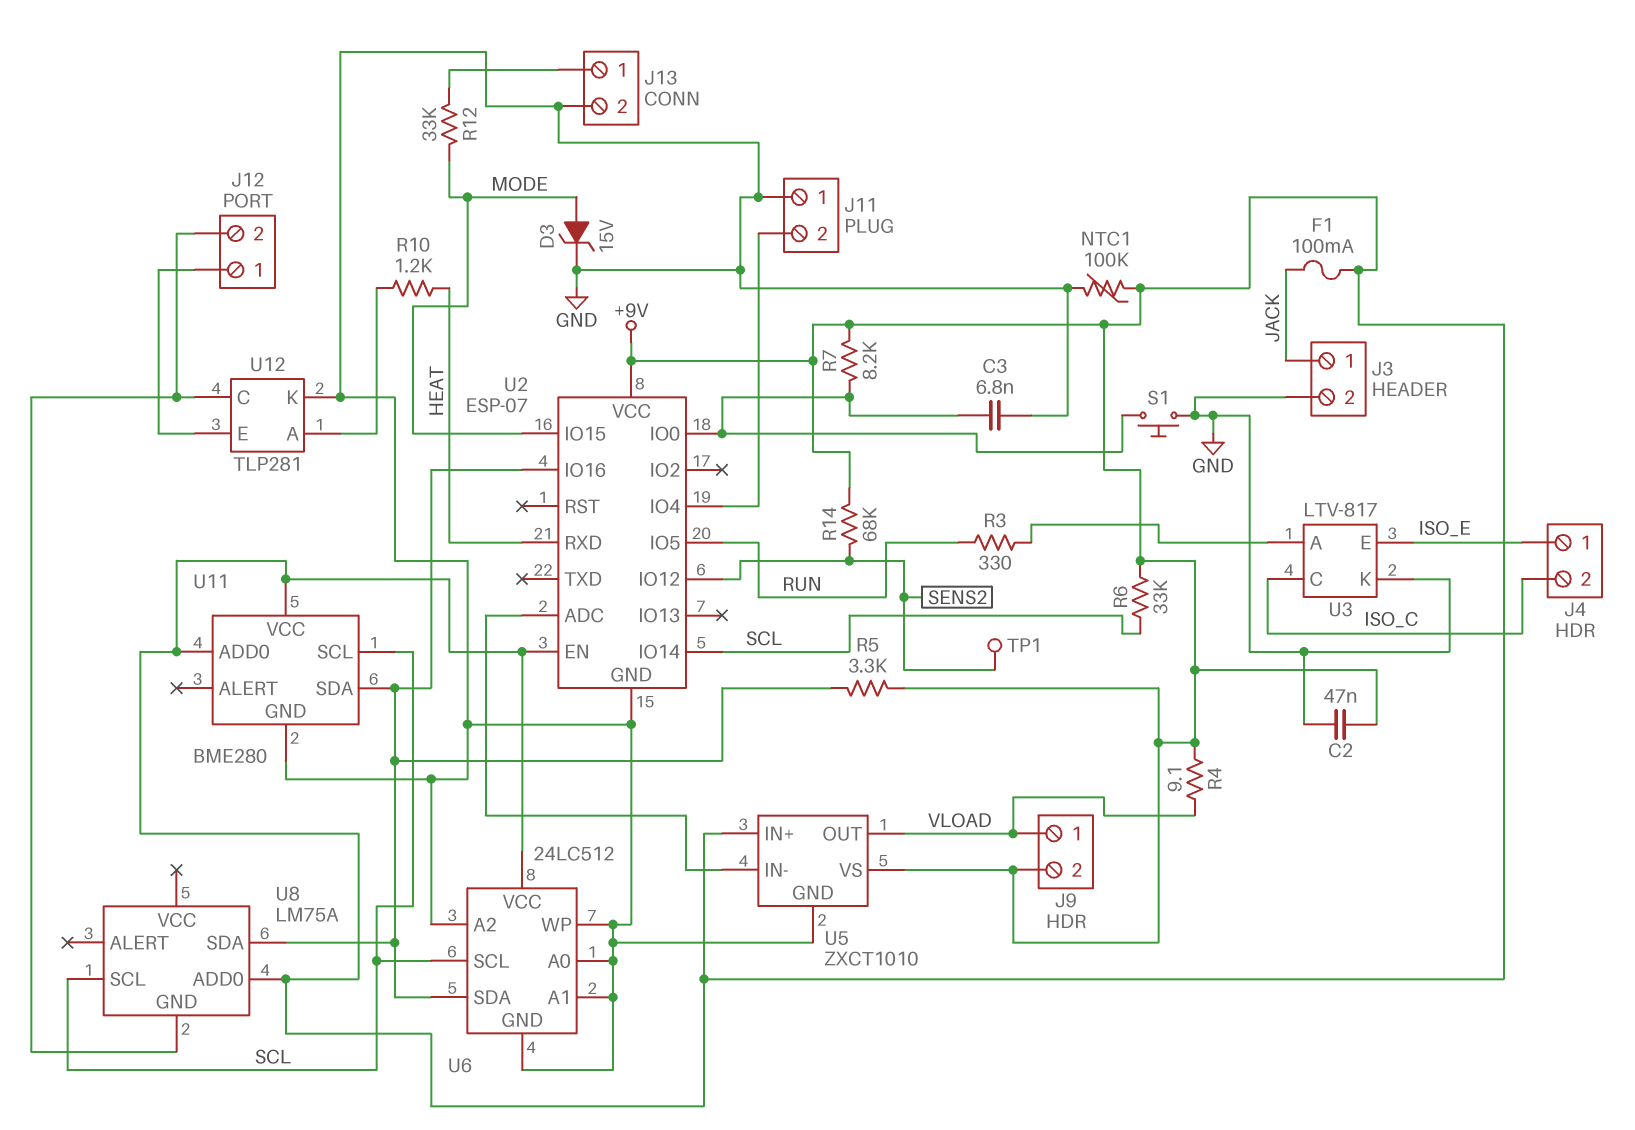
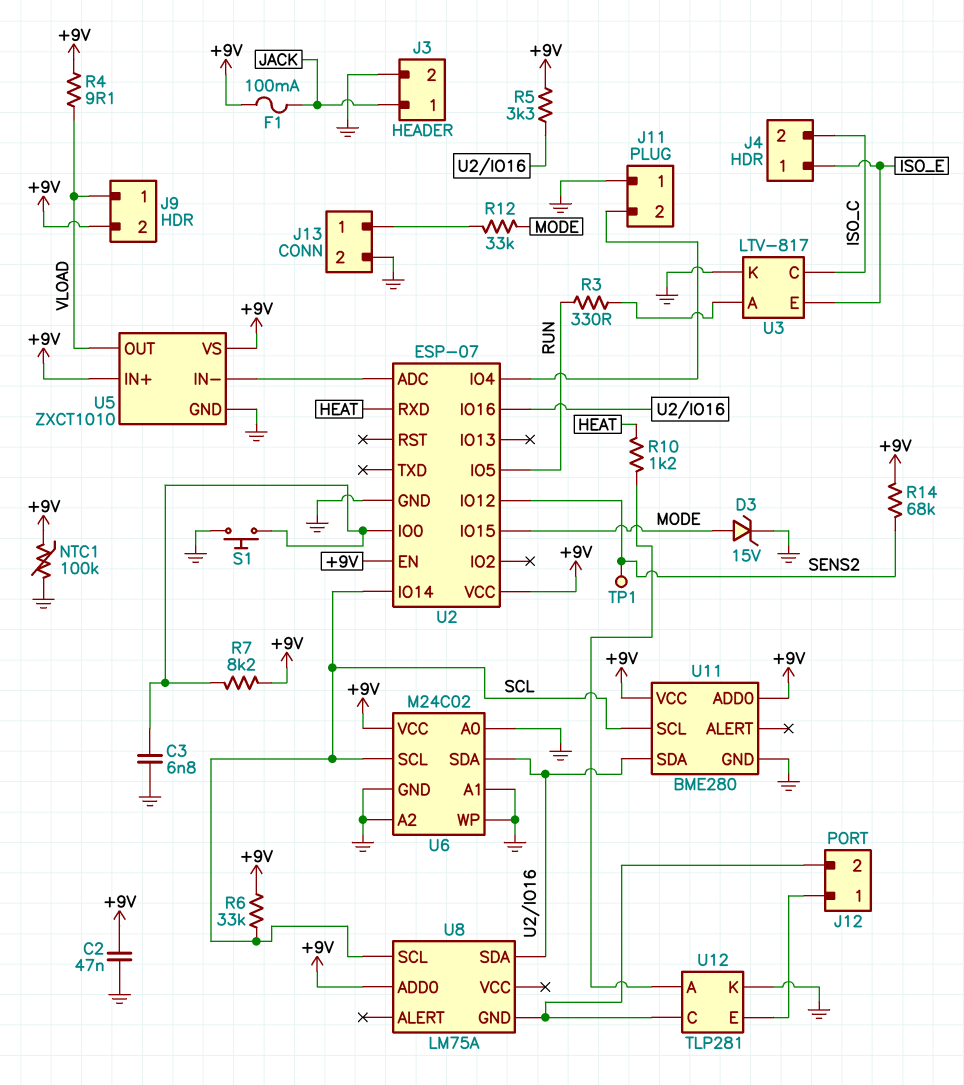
U6: 24LC512 -> M24C02

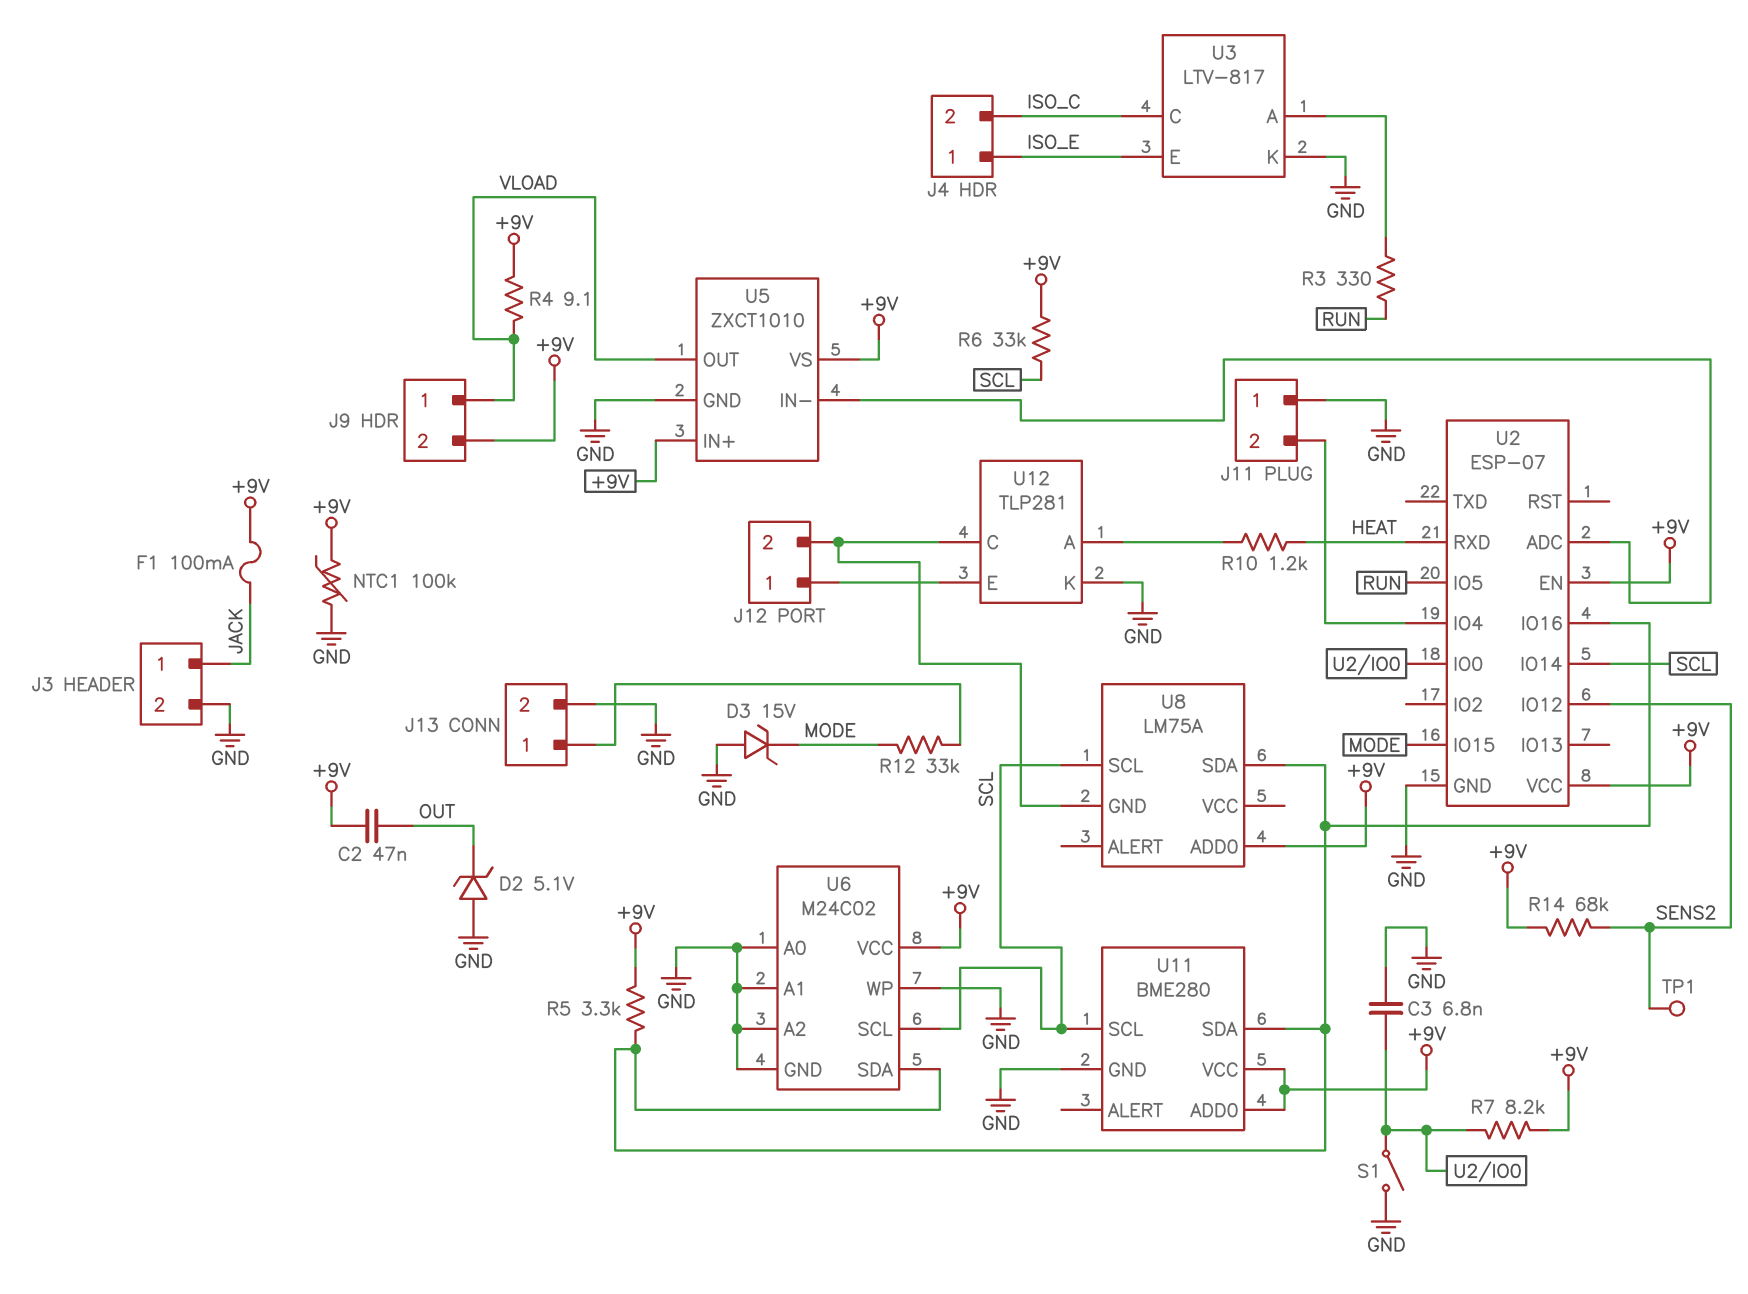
C2: 47nF (+9V, GND) -> 47nF (+9V, OUT)
D2: none -> zener 5.1V (A GND, K OUT)
D3: zener 15V (A MODE, K GND) -> zener 15V (A GND, K MODE)
S1: button (GND, U2/IO0) -> switch (GND, U2/IO0)

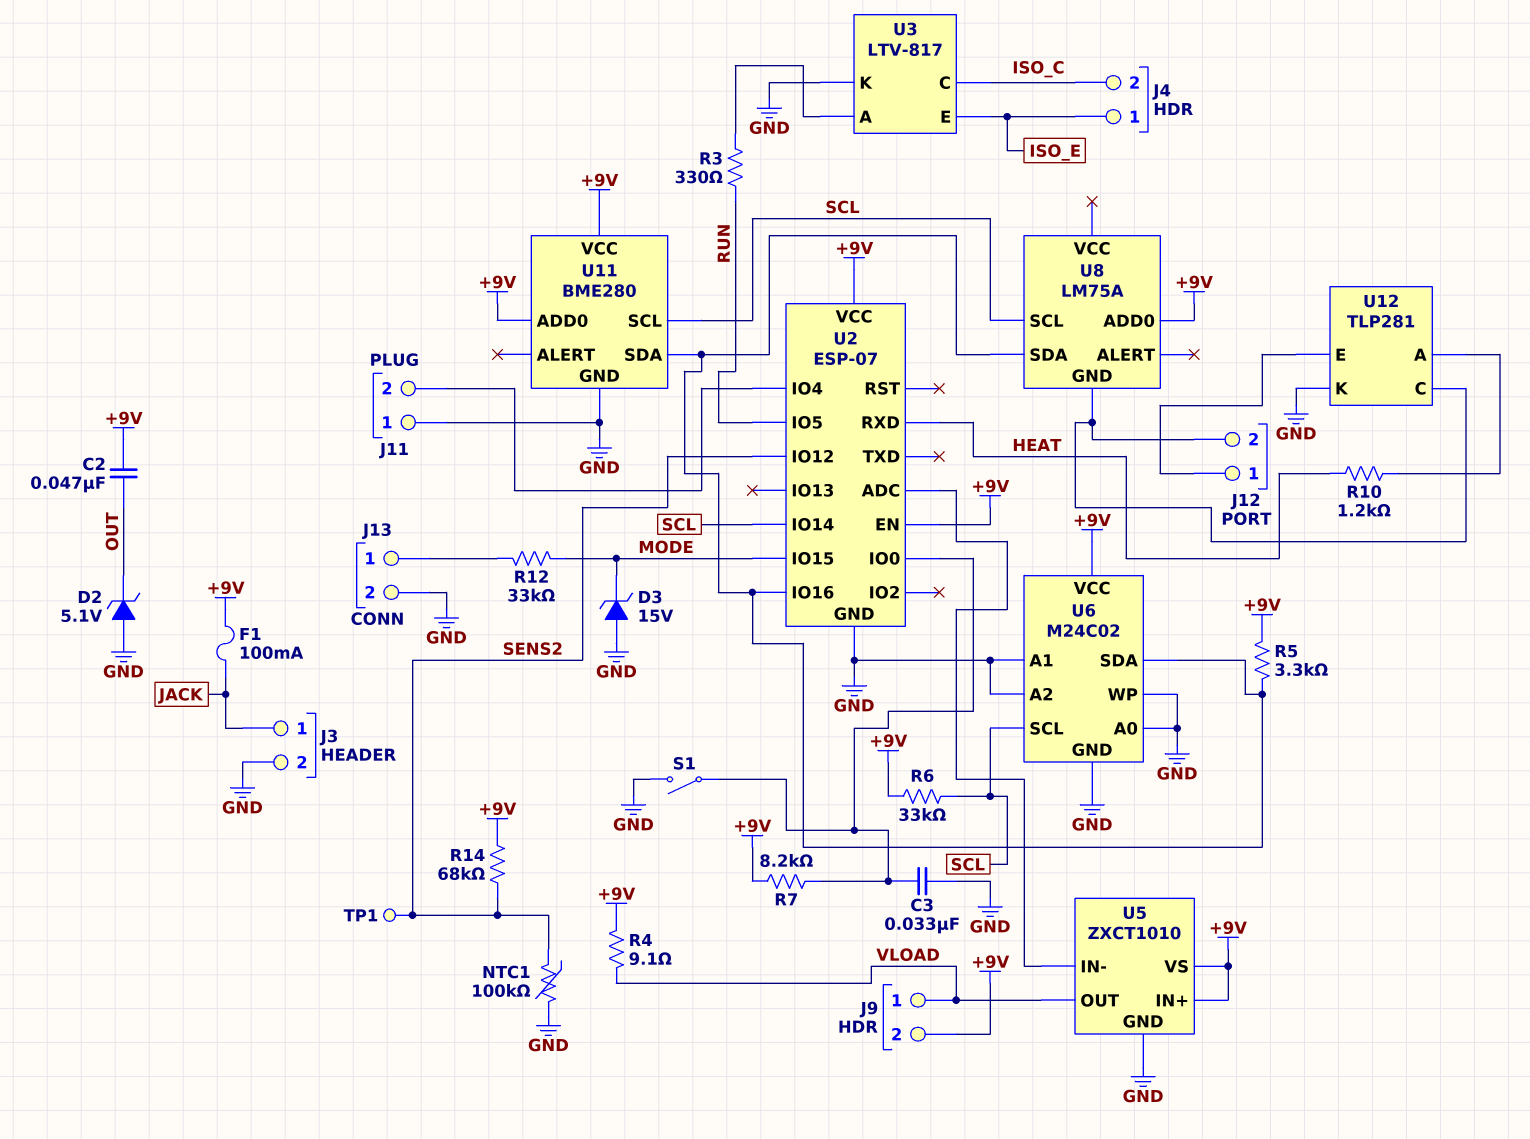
C3: 6.8nF (GND, U2/IO0) -> 33nF (GND, U2/IO0)
NTC1: 100k (+9V, GND) -> 100k (GND, SENS2)

